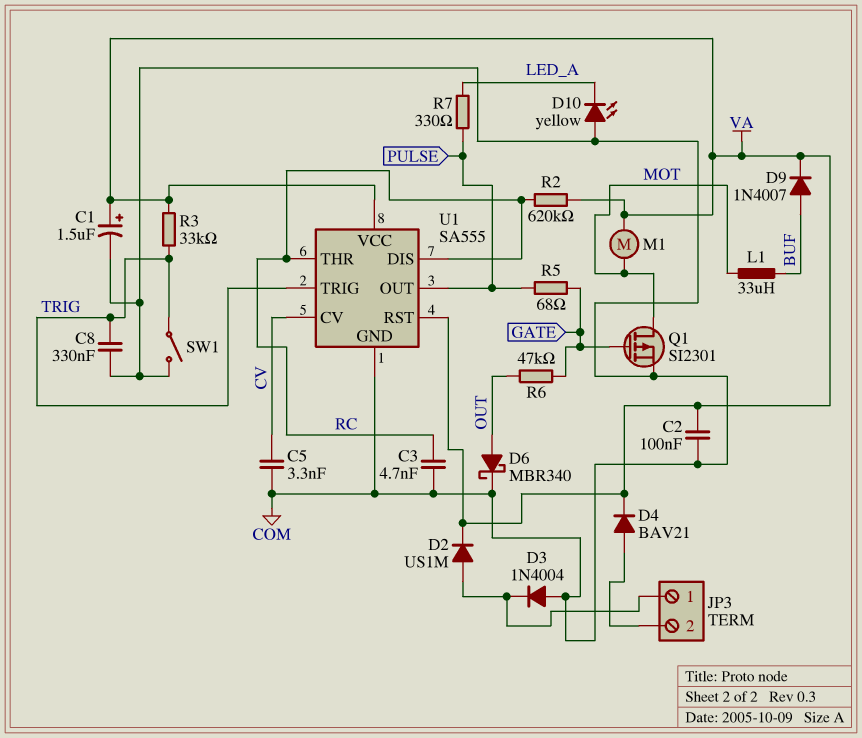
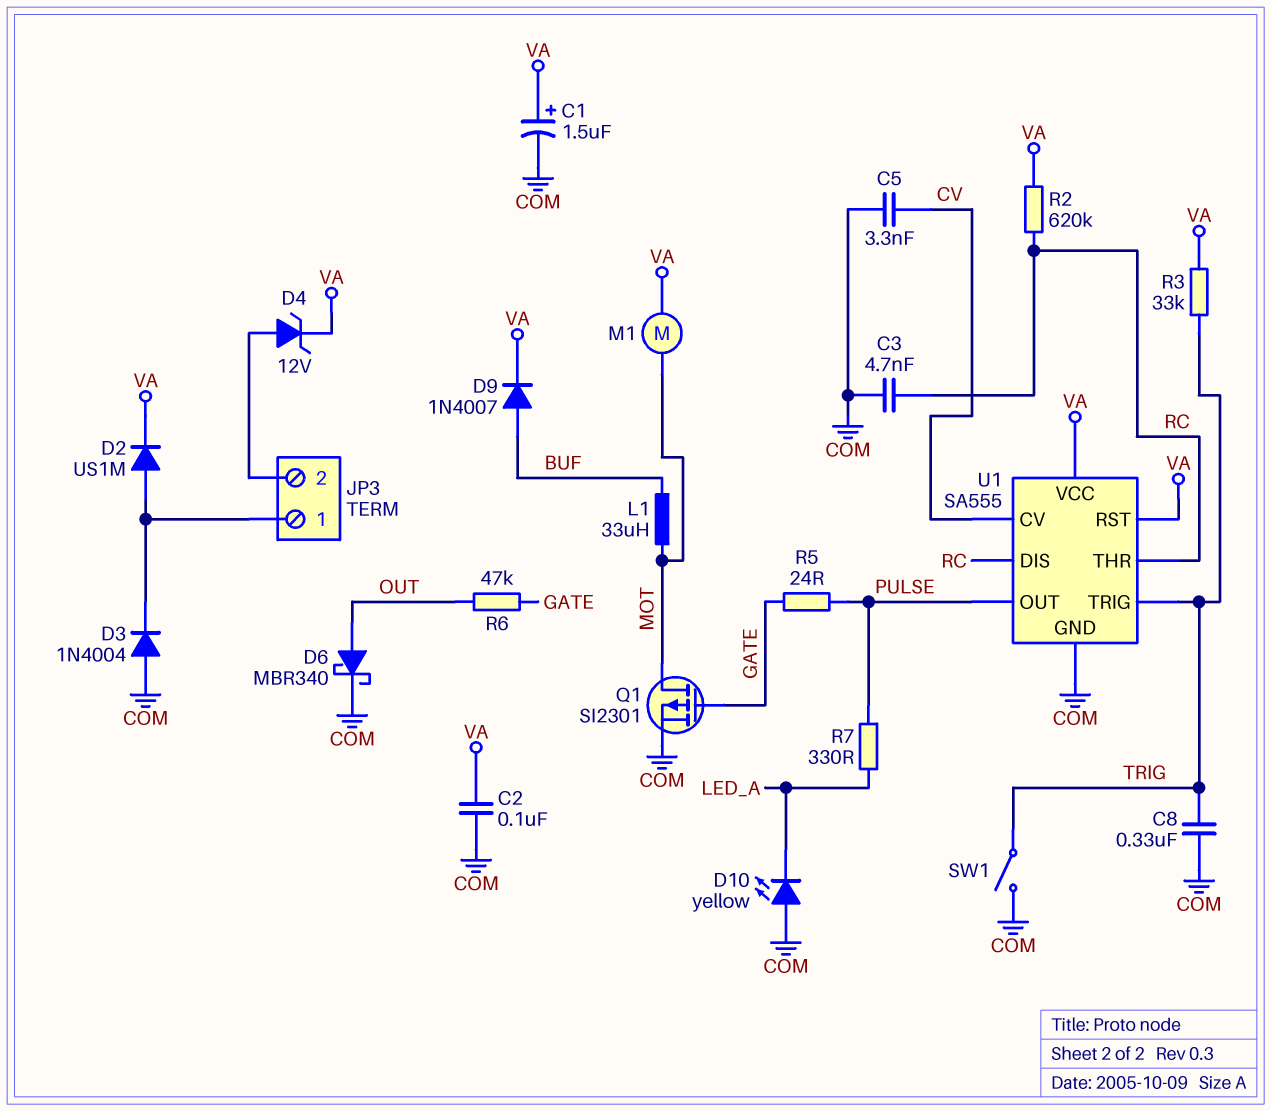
D4: diode BAV21 (A JP3/2, K VA) -> zener 12V (A JP3/2, K VA)
R5: 68 (GATE, PULSE) -> 24 (GATE, PULSE)

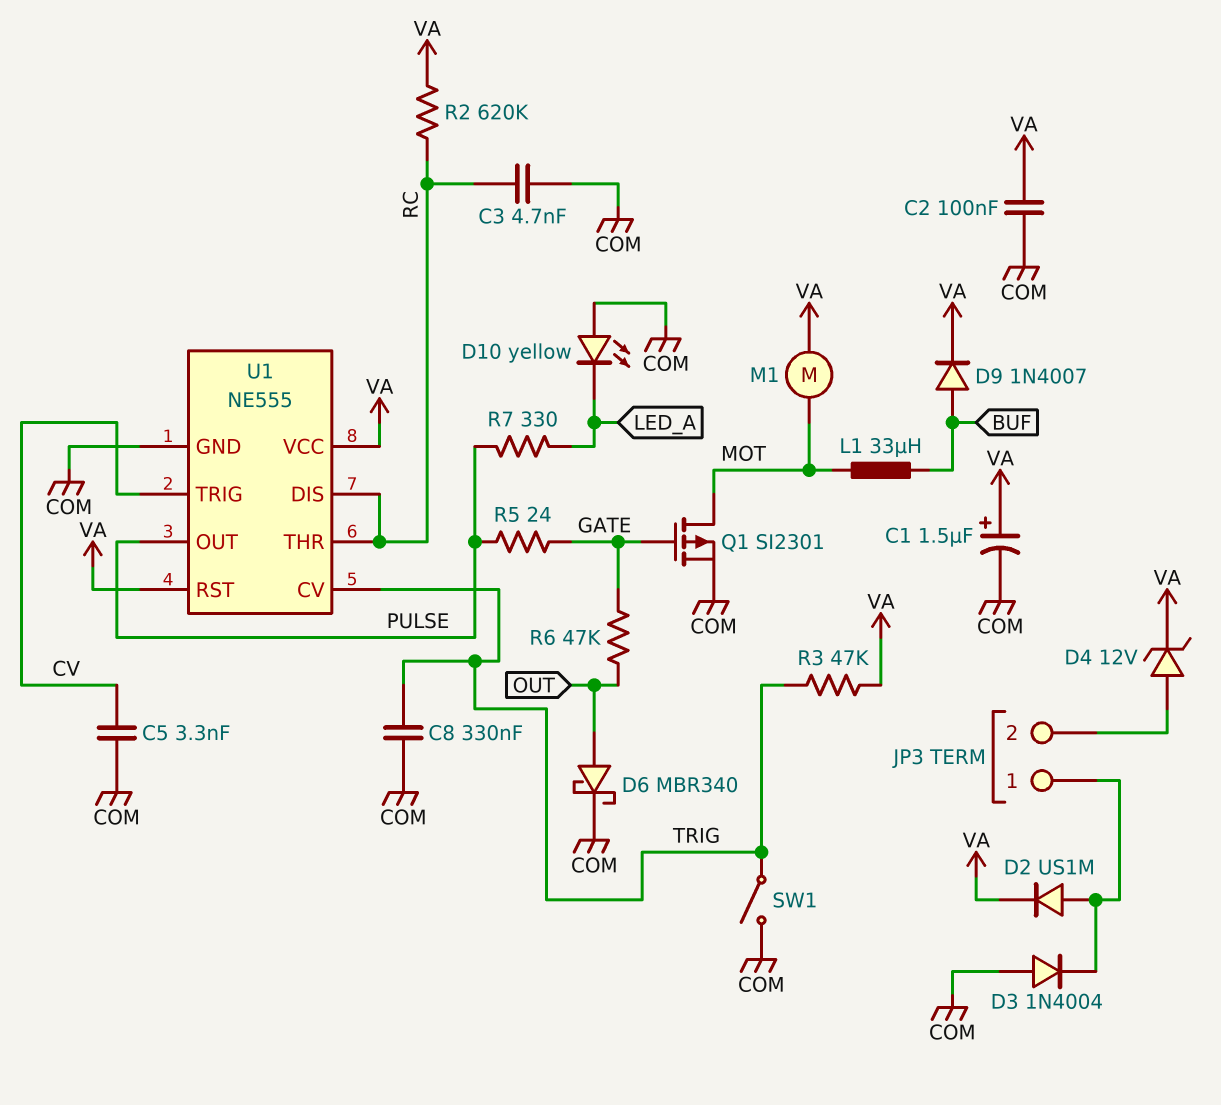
R3: 33k (TRIG, VA) -> 47k (TRIG, VA)
U1: SA555 -> NE555
U1 pin CV: CV -> TRIG
U1 pin TRIG: TRIG -> CV

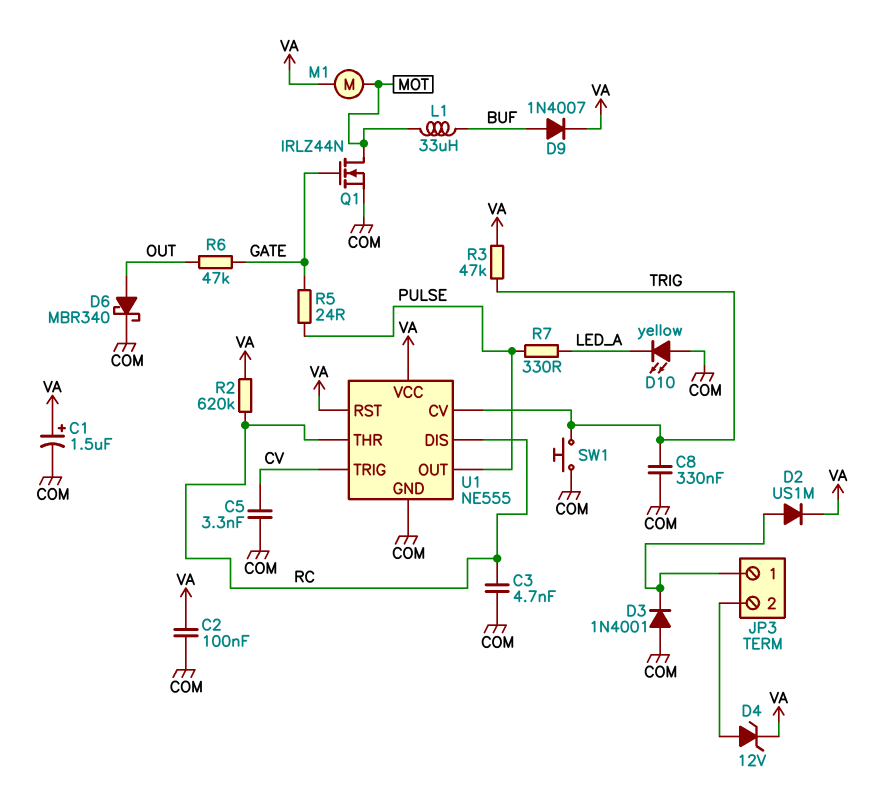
D3: diode 1N4004 (A COM, K JP3/1) -> diode 1N4001 (A COM, K JP3/1)
Q1: PMOS SI2301 (G GATE, D MOT, S COM) -> NMOS IRLZ44N (G GATE, D MOT, S COM)
SW1: switch (COM, TRIG) -> button (COM, TRIG)

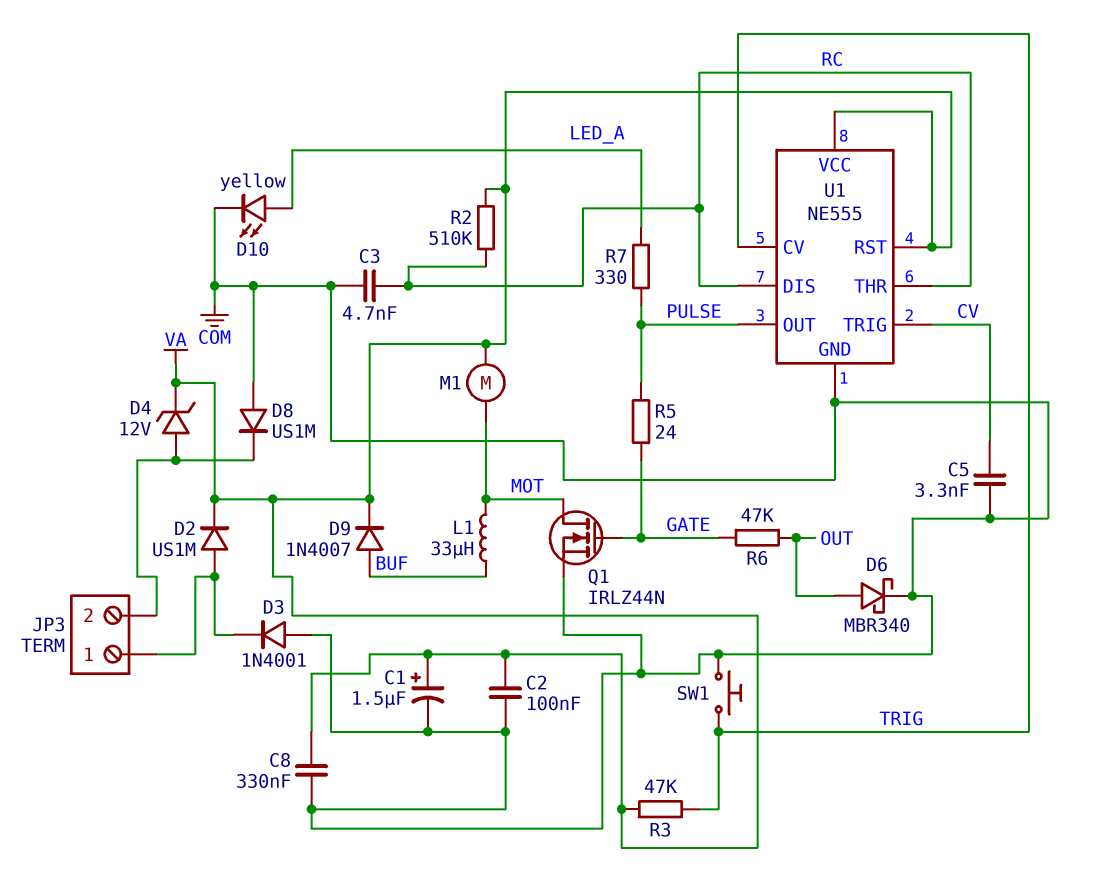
C8: 330nF (COM, TRIG) -> 330nF (COM, VA)
D8: none -> diode US1M (A COM, K JP3/2)
D10: LED yellow (A COM, K LED_A) -> LED yellow (A LED_A, K COM)
R2: 620k (RC, VA) -> 510k (RC, VA)

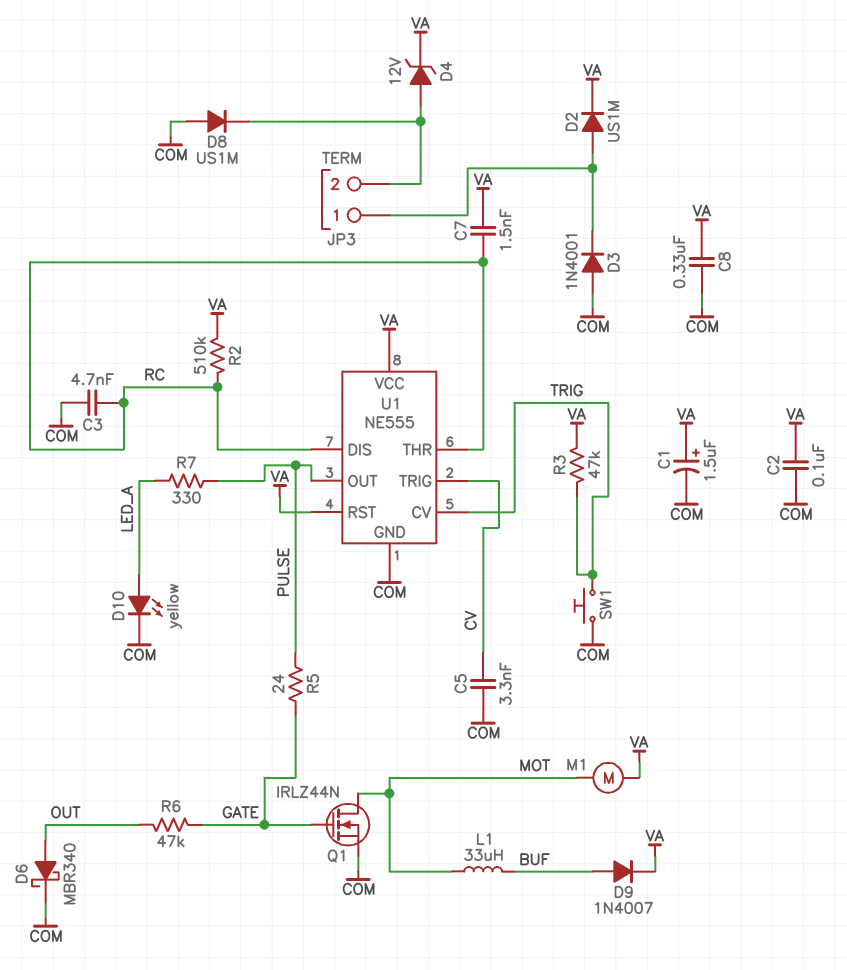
C7: none -> 1.5nF (RC, VA)

